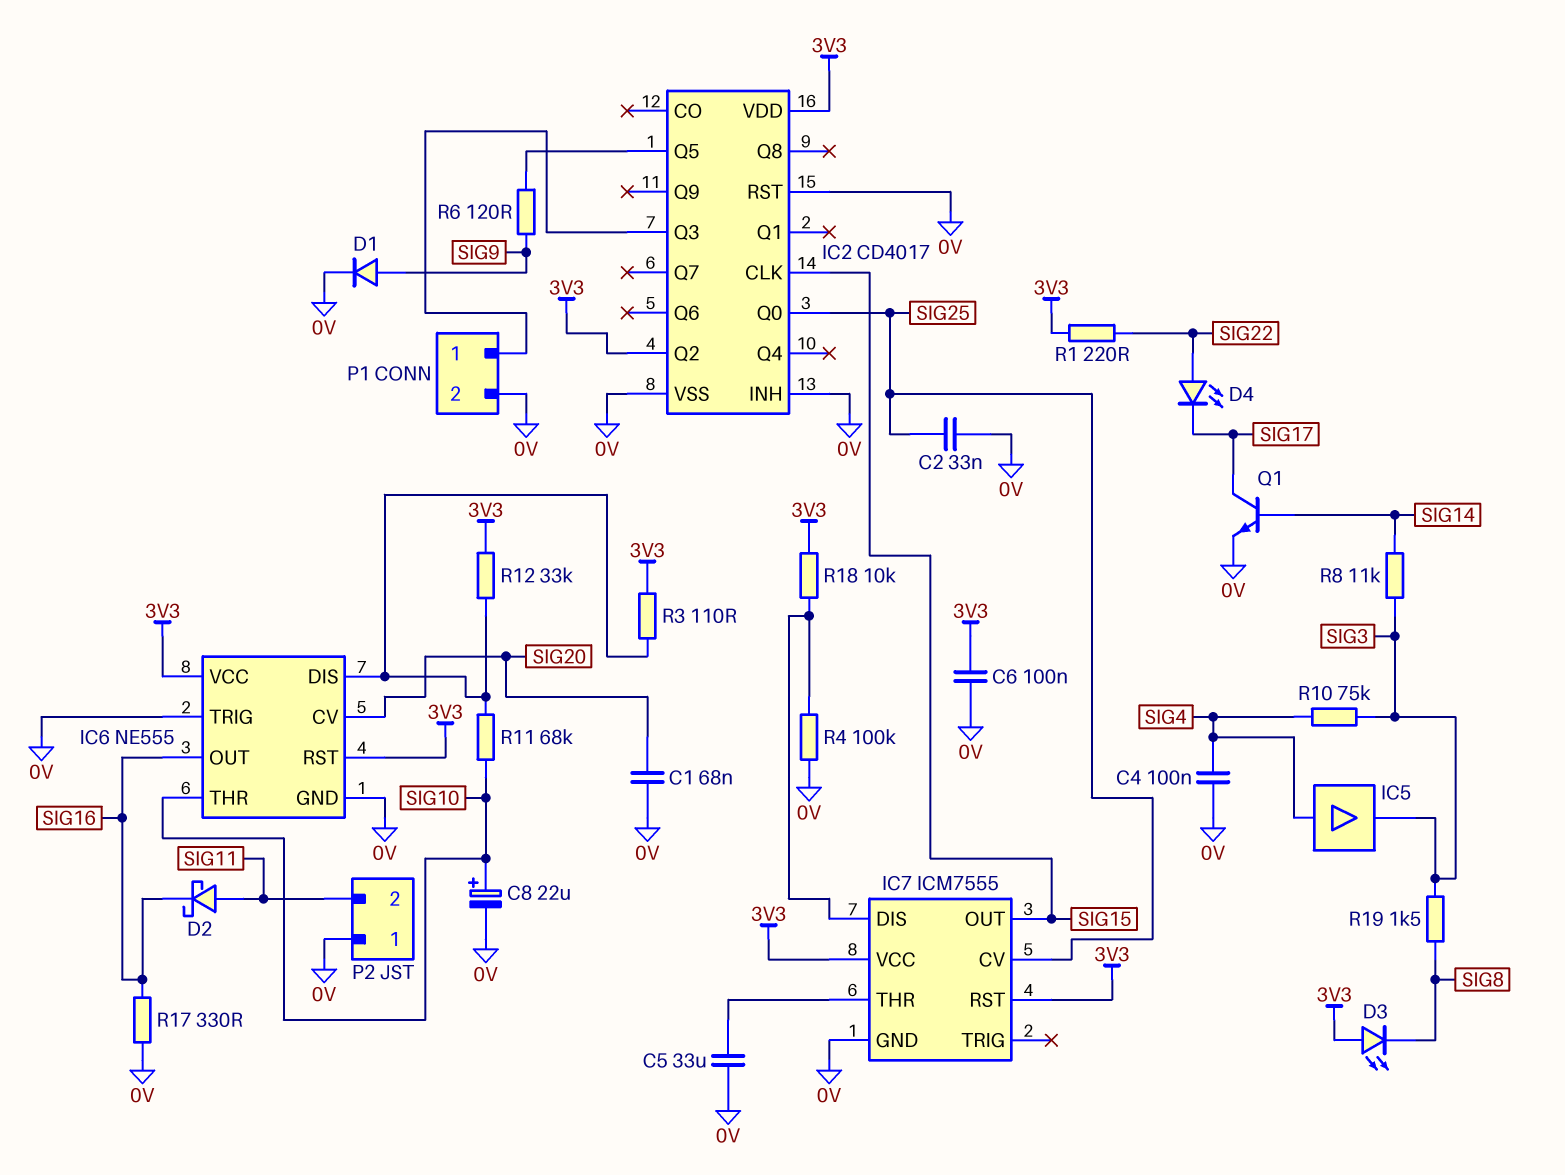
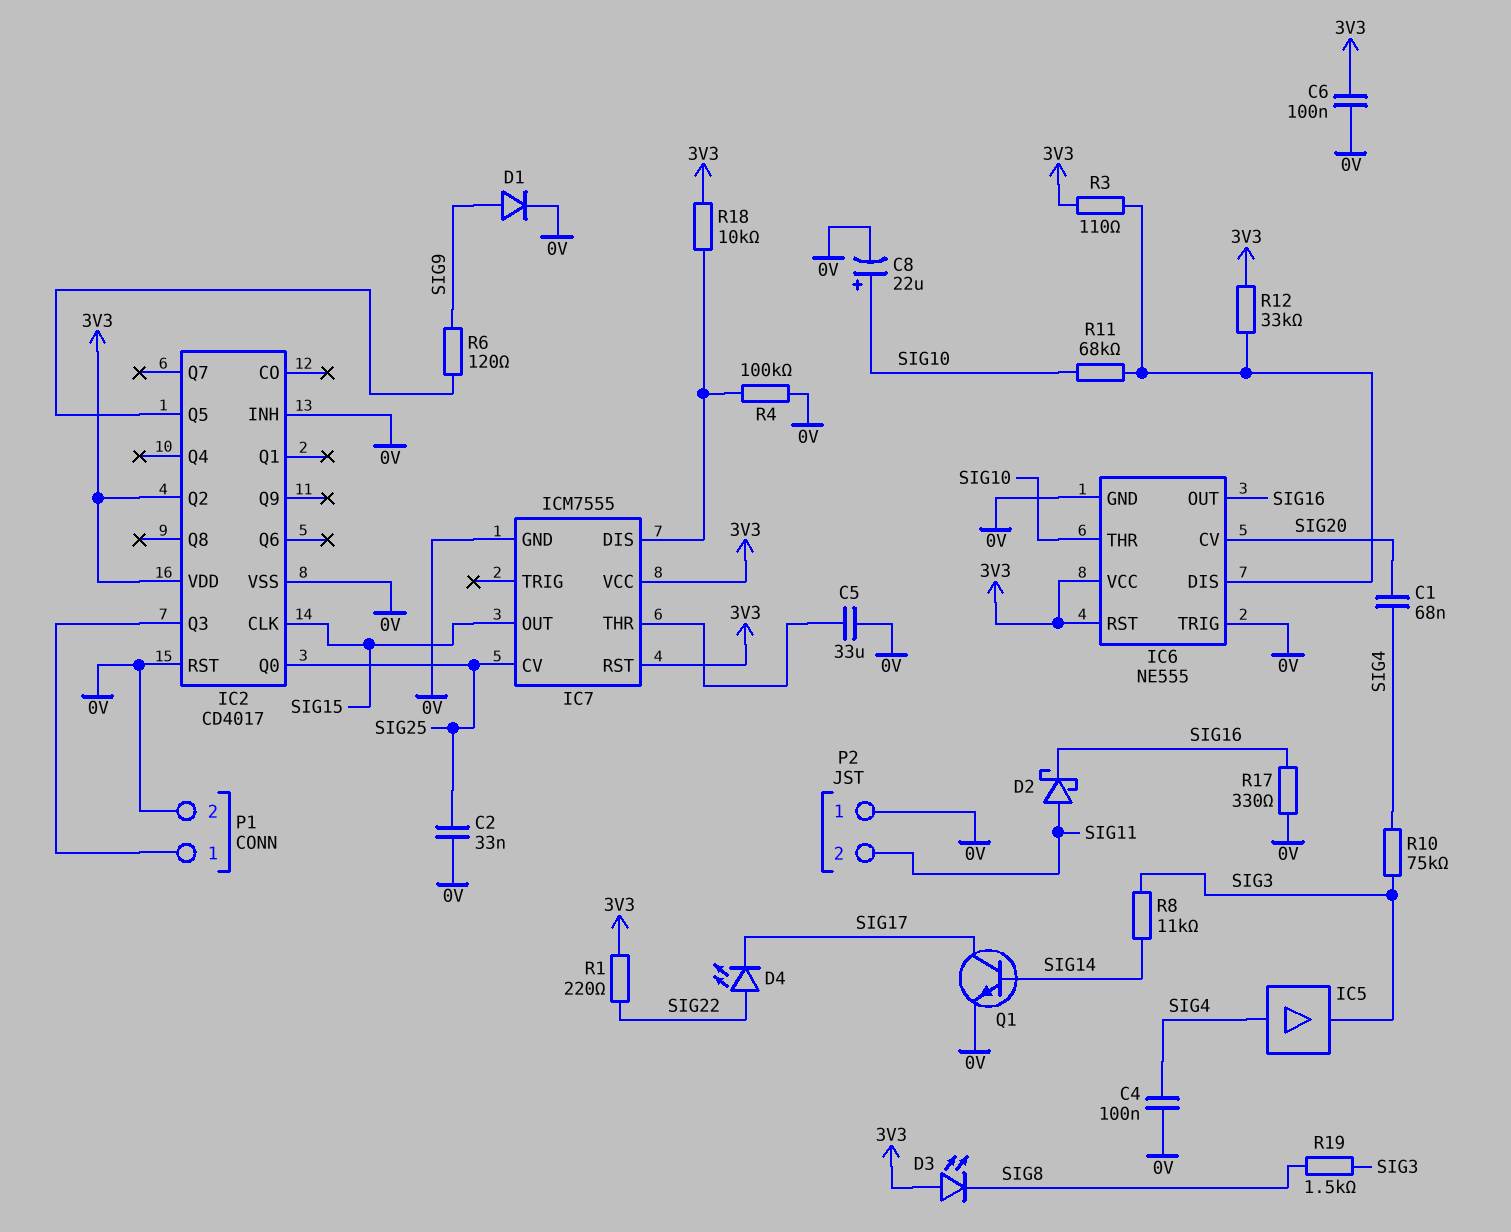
C1: 68nF (0V, SIG20) -> 68nF (SIG4, SIG20)

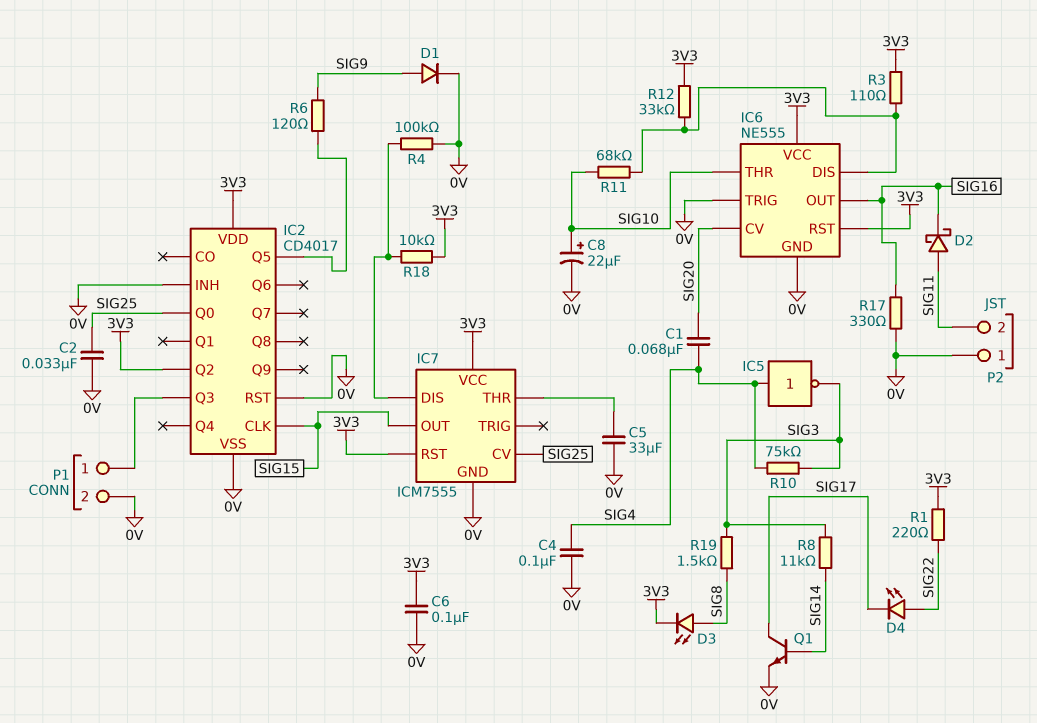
D3: LED (A 3V3, K SIG8) -> LED (A SIG8, K 3V3)
IC5: buffer (in SIG4, out SIG3) -> NOT (in SIG4, out SIG3)

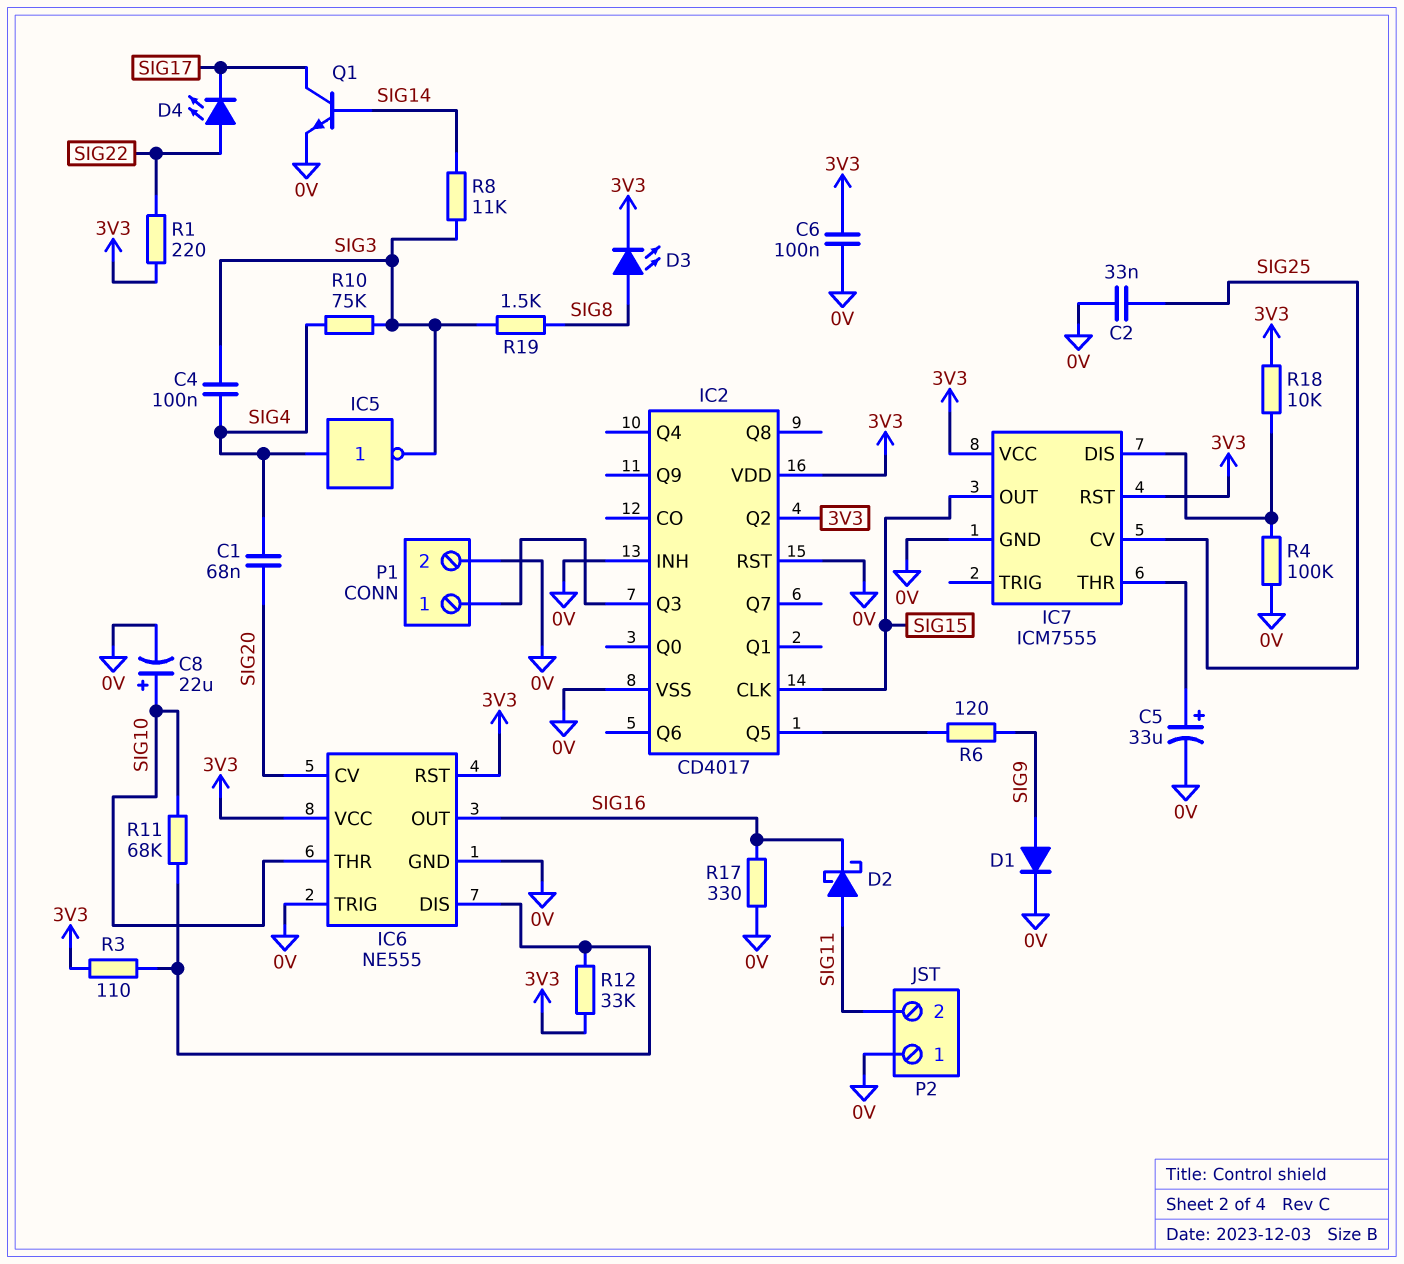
C4: 100nF (0V, SIG4) -> 100nF (SIG3, SIG4)
C5: 33uF (0V, IC7/THR) -> 33uF (plus IC7/THR, minus 0V)
IC2 pin Q0: SIG25 -> none

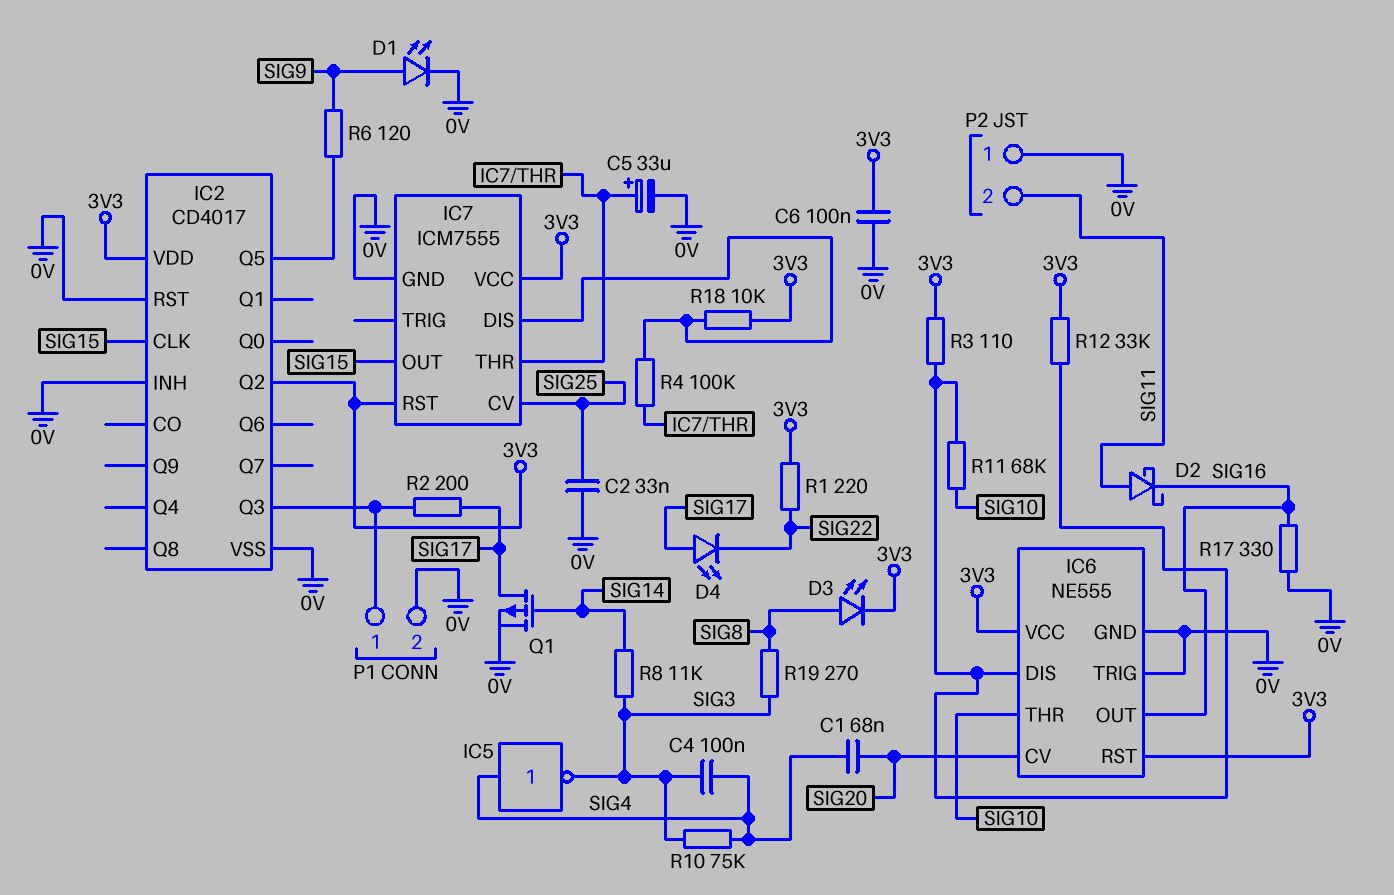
C8: 22uF (plus SIG10, minus 0V) -> none
D1: diode (A SIG9, K 0V) -> LED (A SIG9, K 0V)
D4: LED (A SIG22, K SIG17) -> LED (A SIG17, K SIG22)
Q1: NPN (B SIG14, C SIG17, E 0V) -> PMOS (G SIG14, D SIG17, S 0V)
R2: none -> 200 (IC2/Q3, SIG17)
R4: 100k (0V, IC7/DIS) -> 100k (IC7/DIS, IC7/THR)
R19: 1.5k (SIG3, SIG8) -> 270 (SIG3, SIG8)

